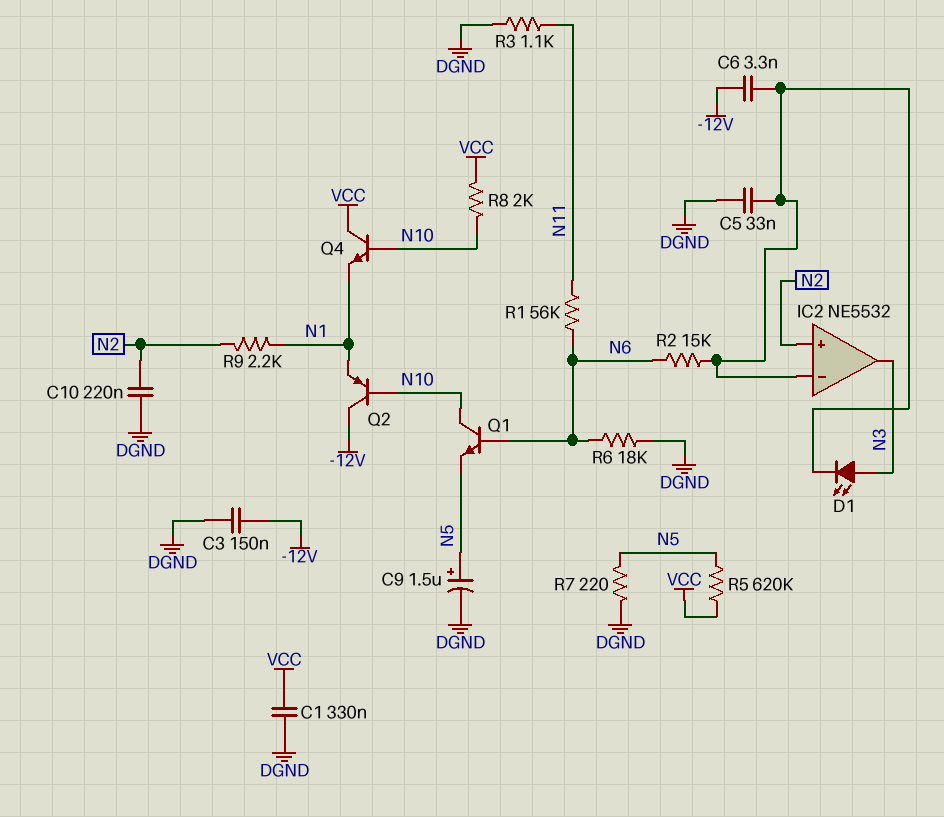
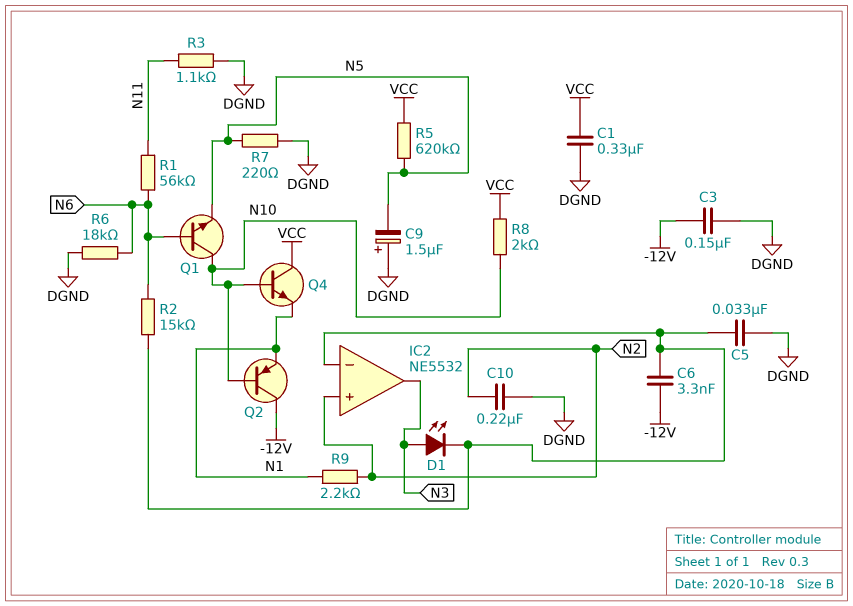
C9: 1.5uF (plus N5, minus DGND) -> 1.5uF (plus DGND, minus N5)

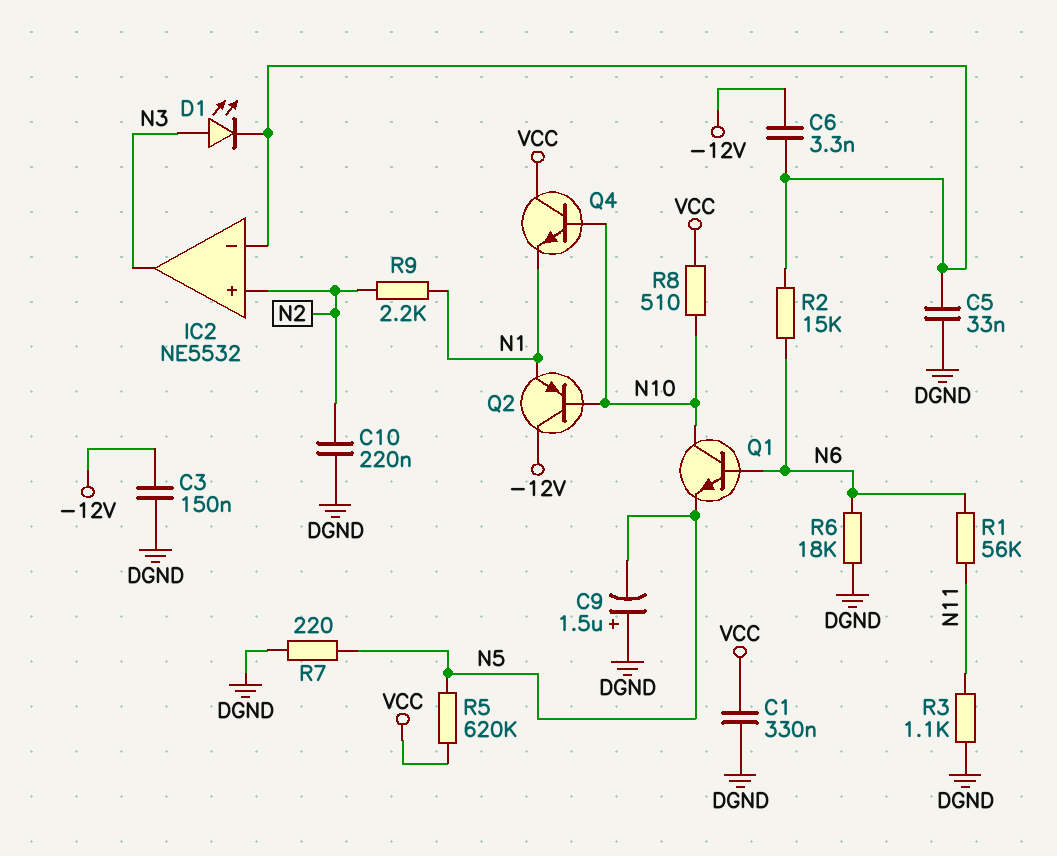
R8: 2k (N10, VCC) -> 510 (N10, VCC)

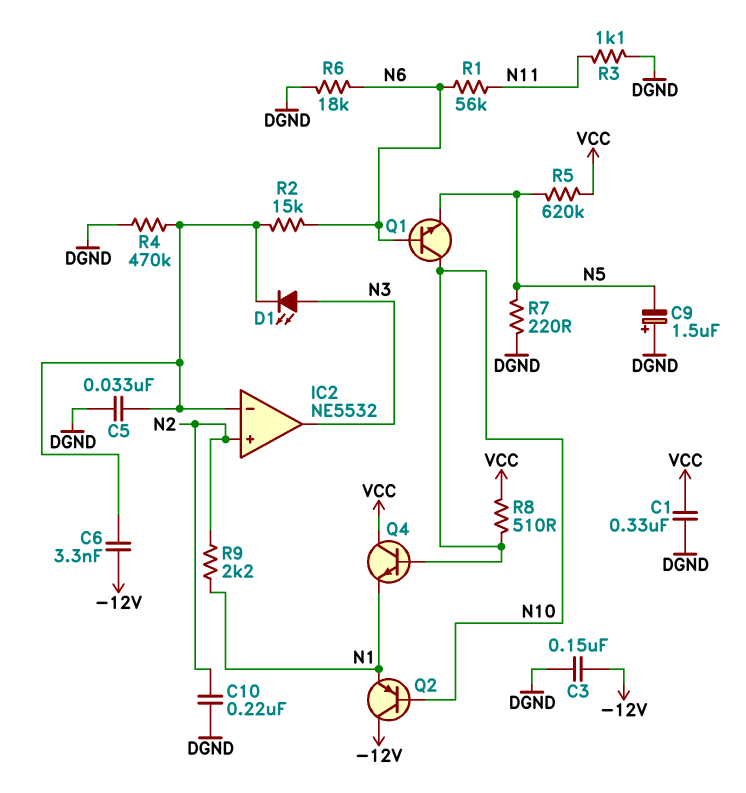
R4: none -> 470k (DGND, IC2/in-)

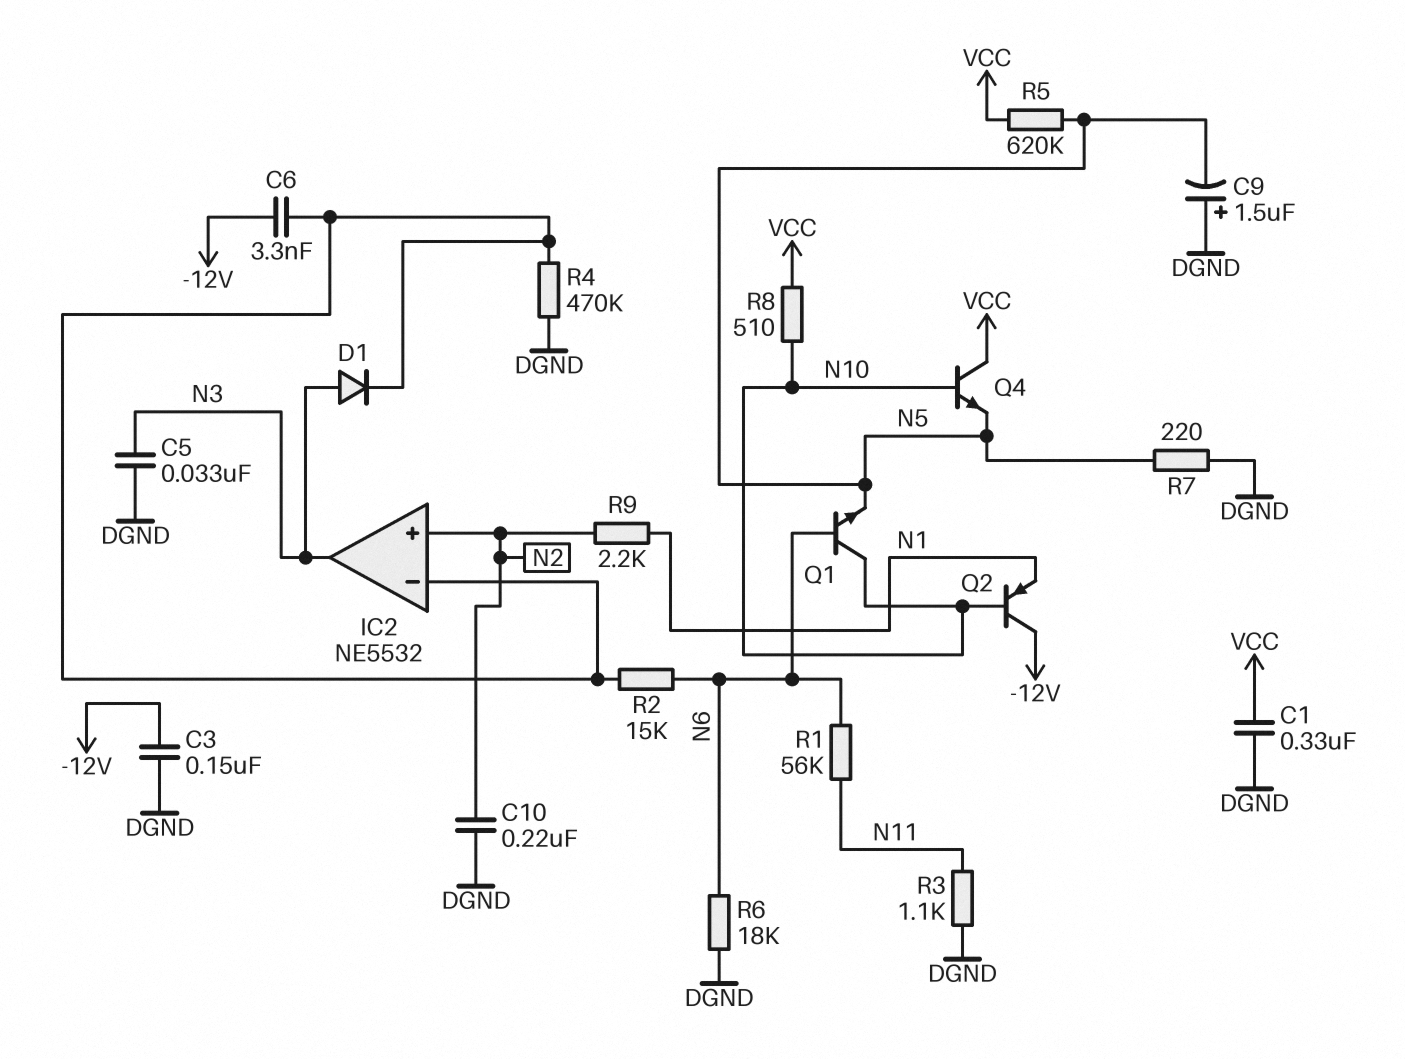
C5: 33nF (DGND, IC2/in-) -> 33nF (DGND, N3)
D1: LED (A N3, K IC2/in-) -> diode (A N3, K IC2/in-)
Q4: NPN (B N10, C VCC, E N1) -> NPN (B N10, C VCC, E N5)

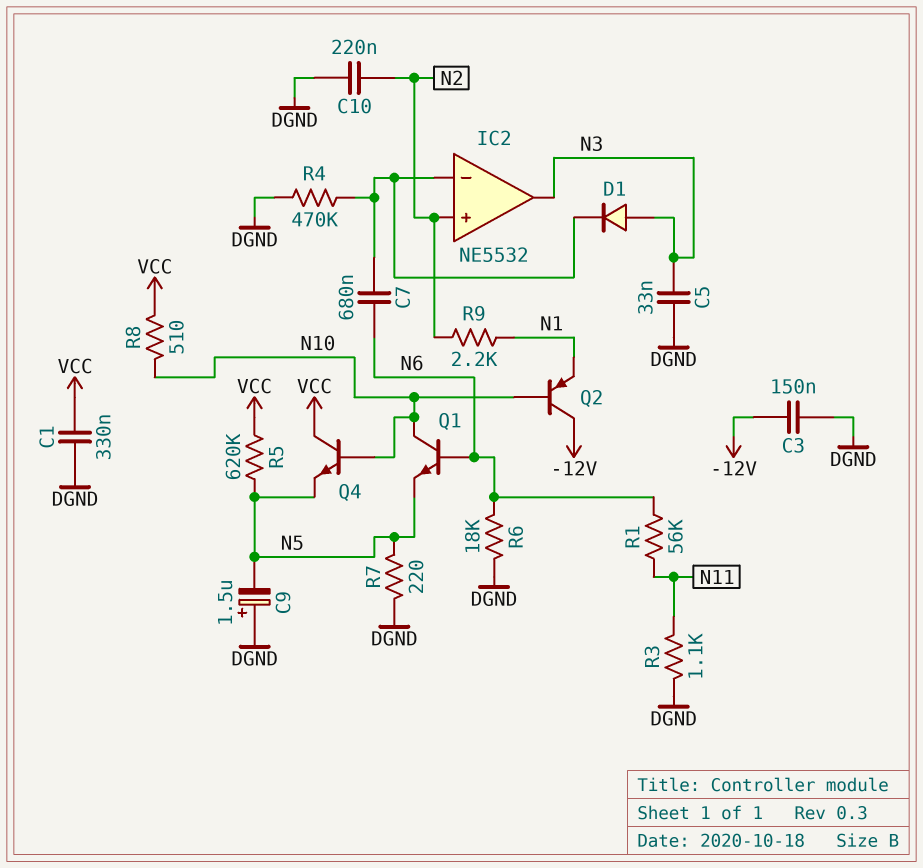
C6: 3.3nF (-12V, IC2/in-) -> none
C7: none -> 680nF (IC2/in-, N6)
R2: 15k (IC2/in-, N6) -> none

